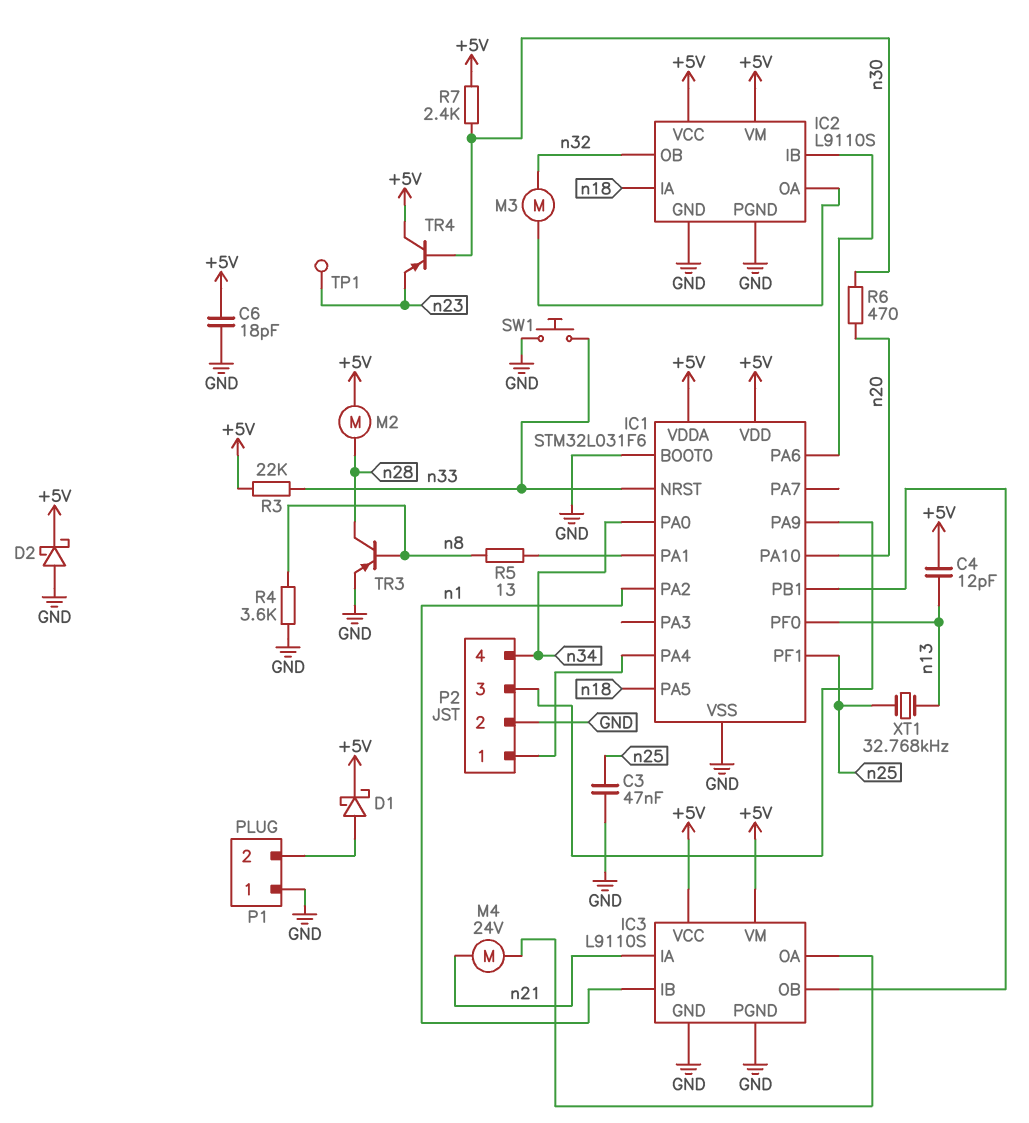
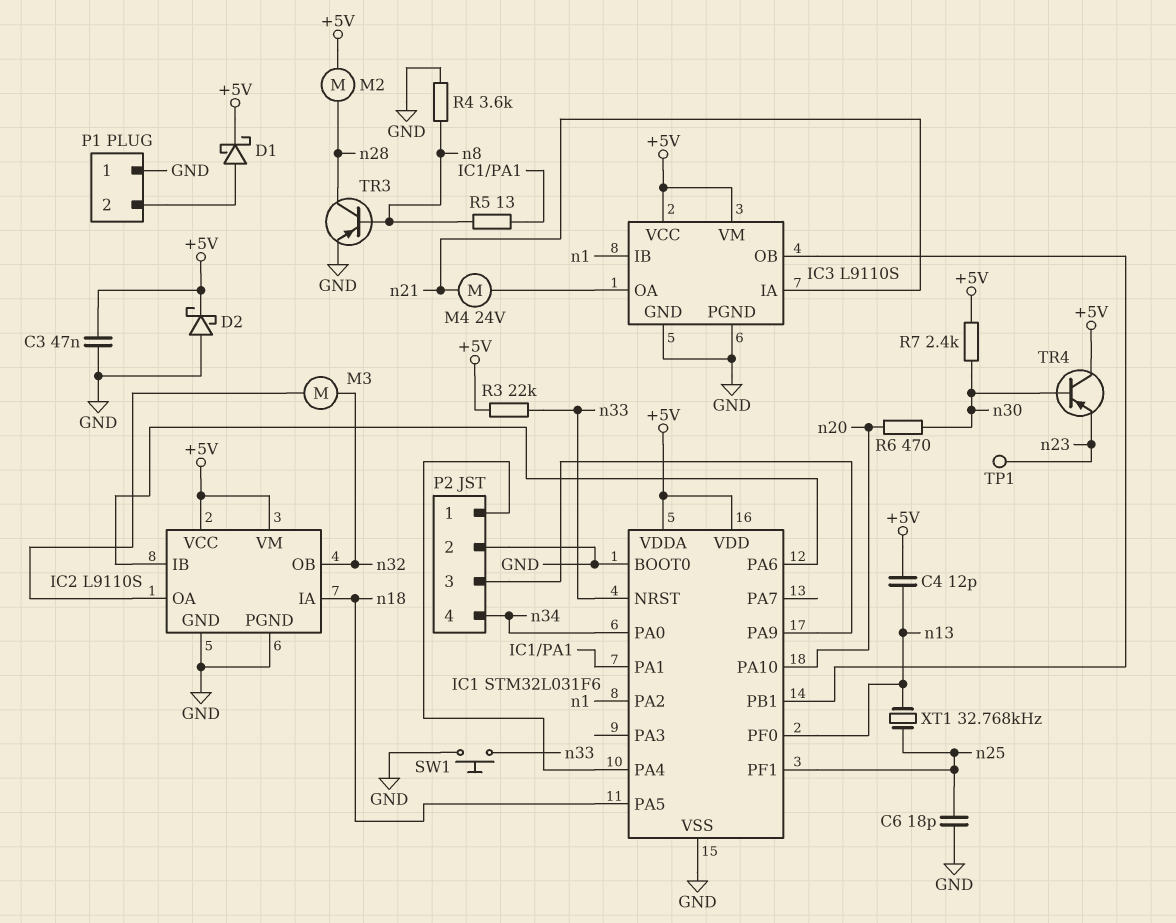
C3: 47nF (GND, n25) -> 47nF (+5V, GND)
C6: 18pF (+5V, GND) -> 18pF (GND, n25)

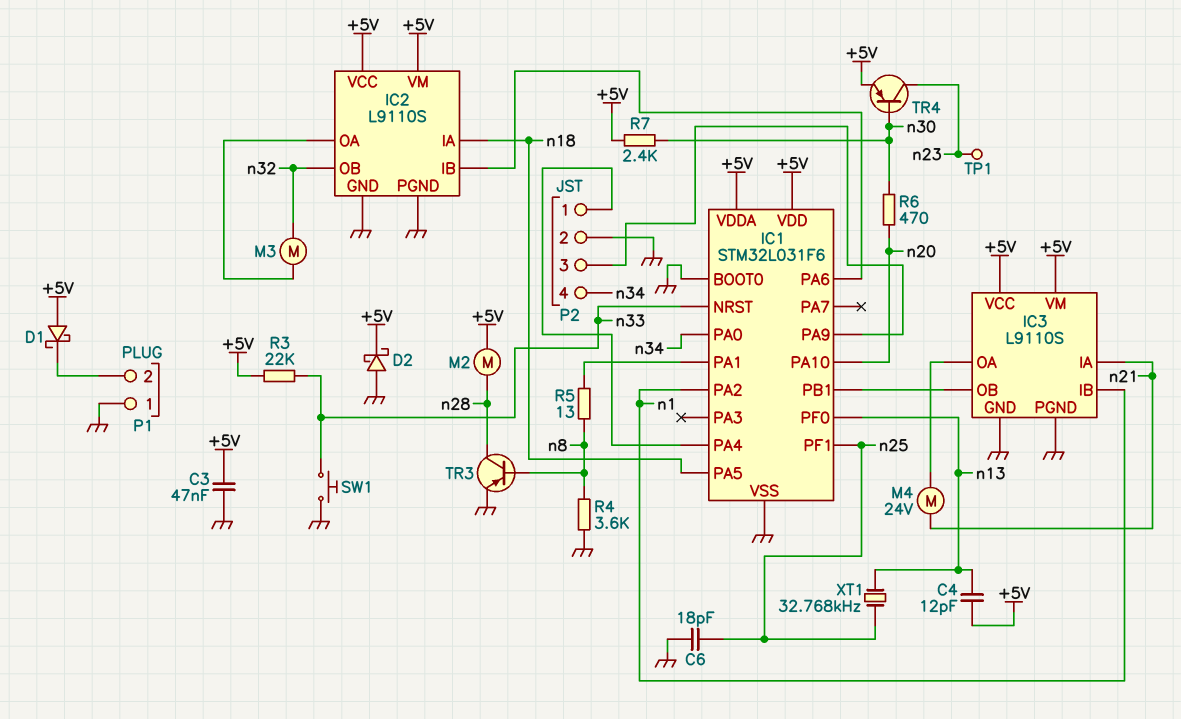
D1: schottky (A P1/2, K +5V) -> schottky (A +5V, K P1/2)
TR4: PNP (B n30, C +5V, E n23) -> PNP (B n30, C n23, E +5V)

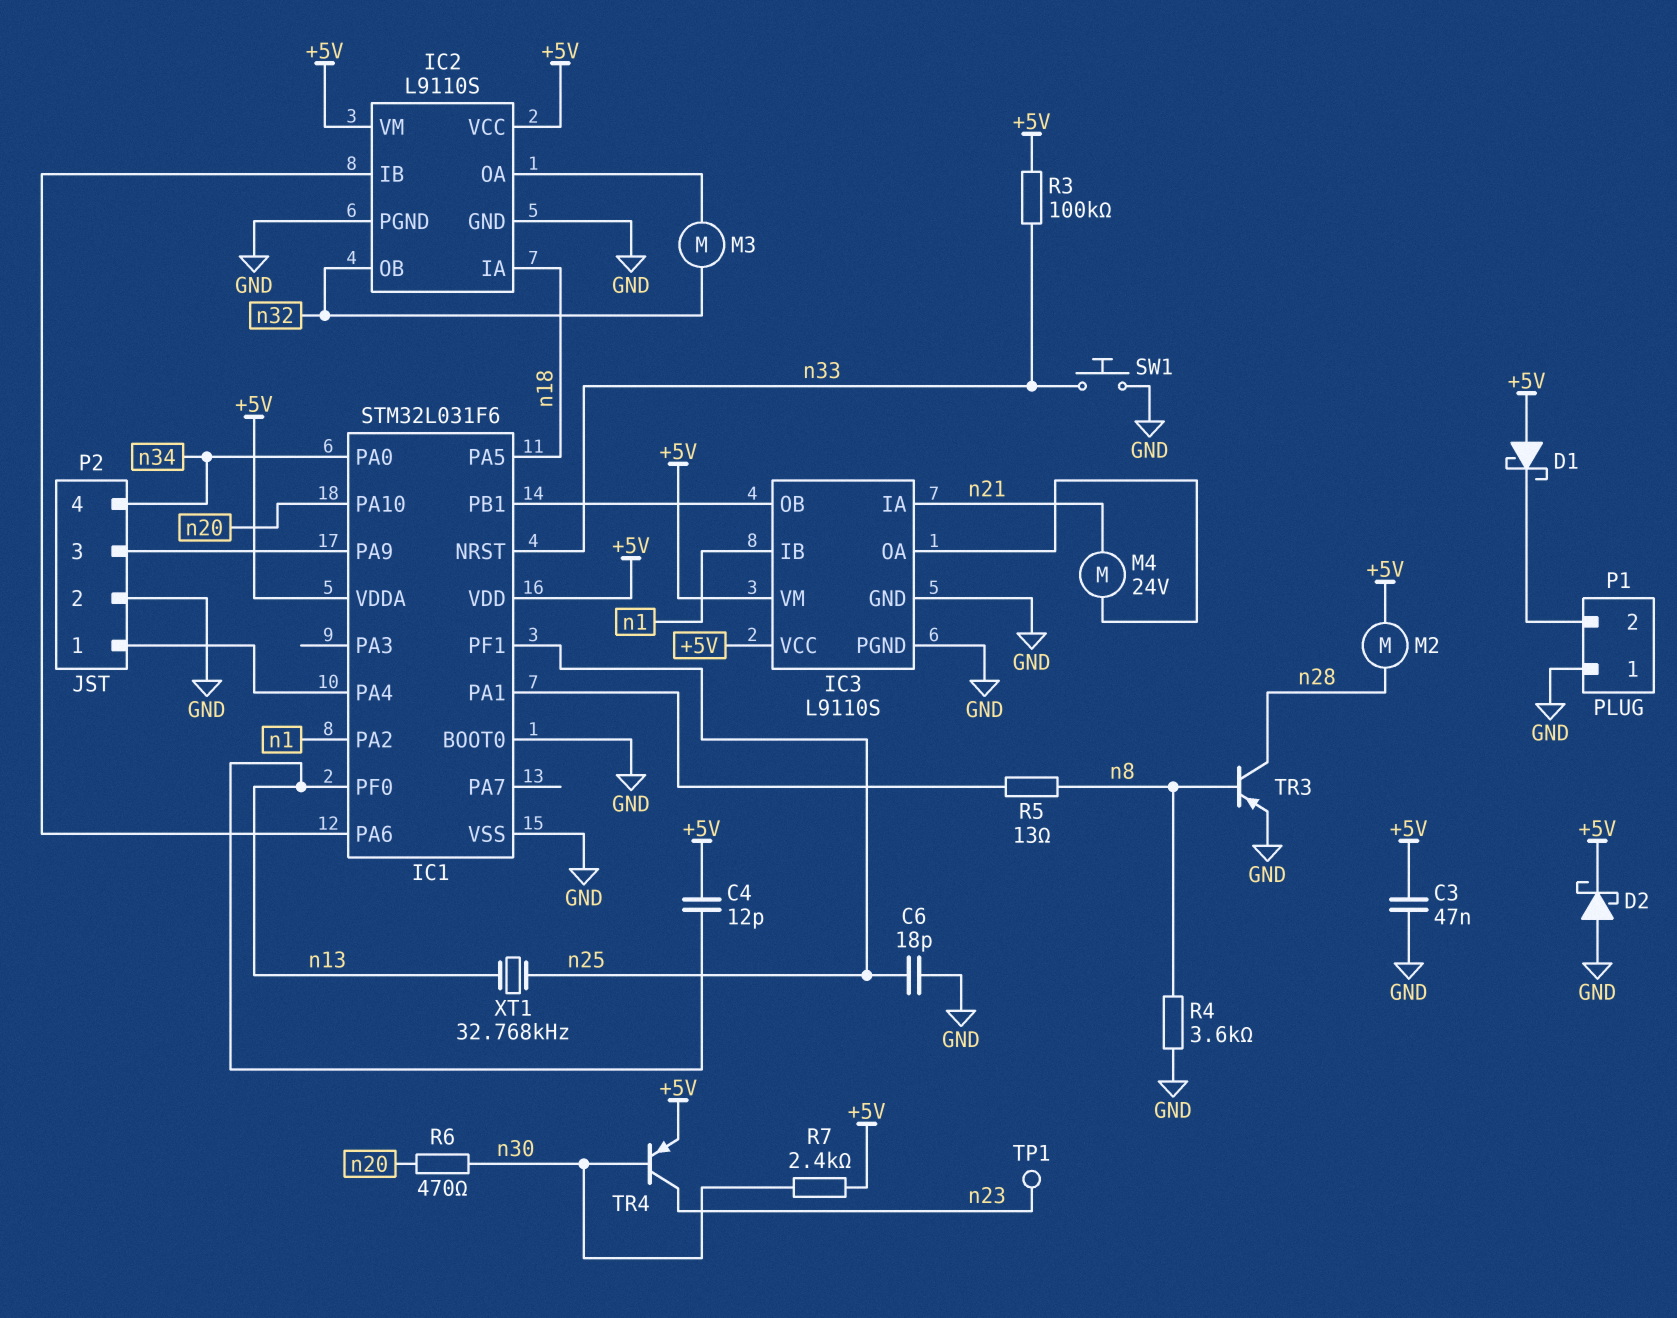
R3: 22k (+5V, n33) -> 100k (+5V, n33)

